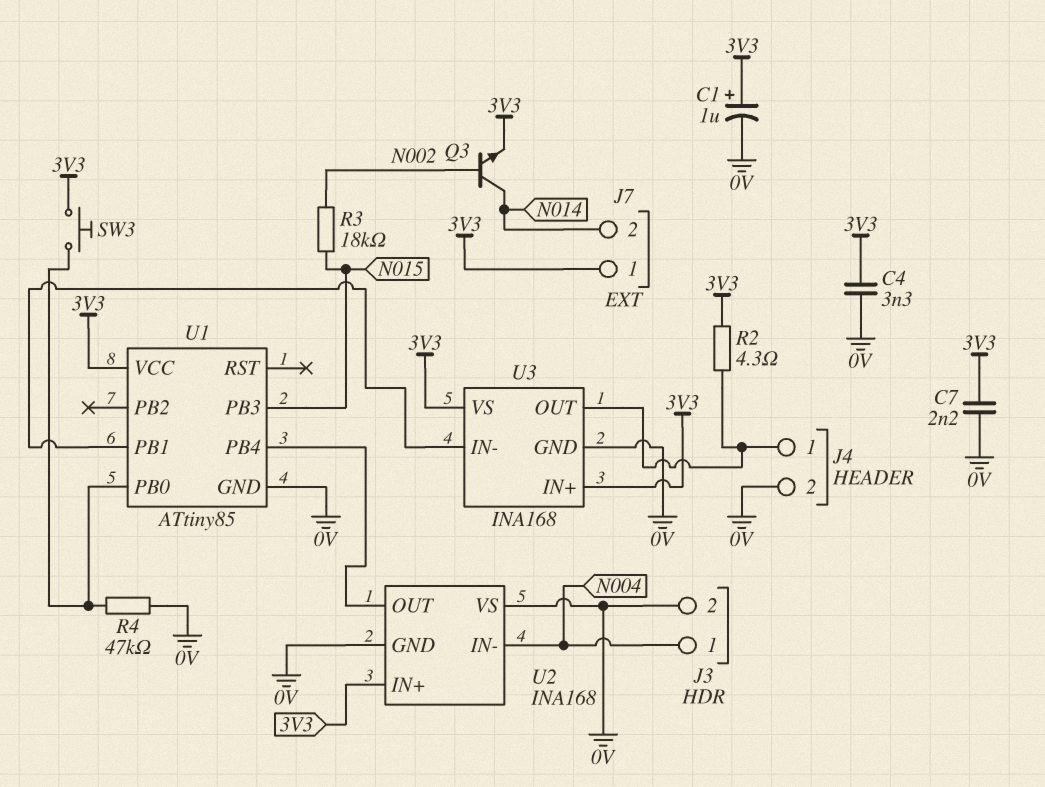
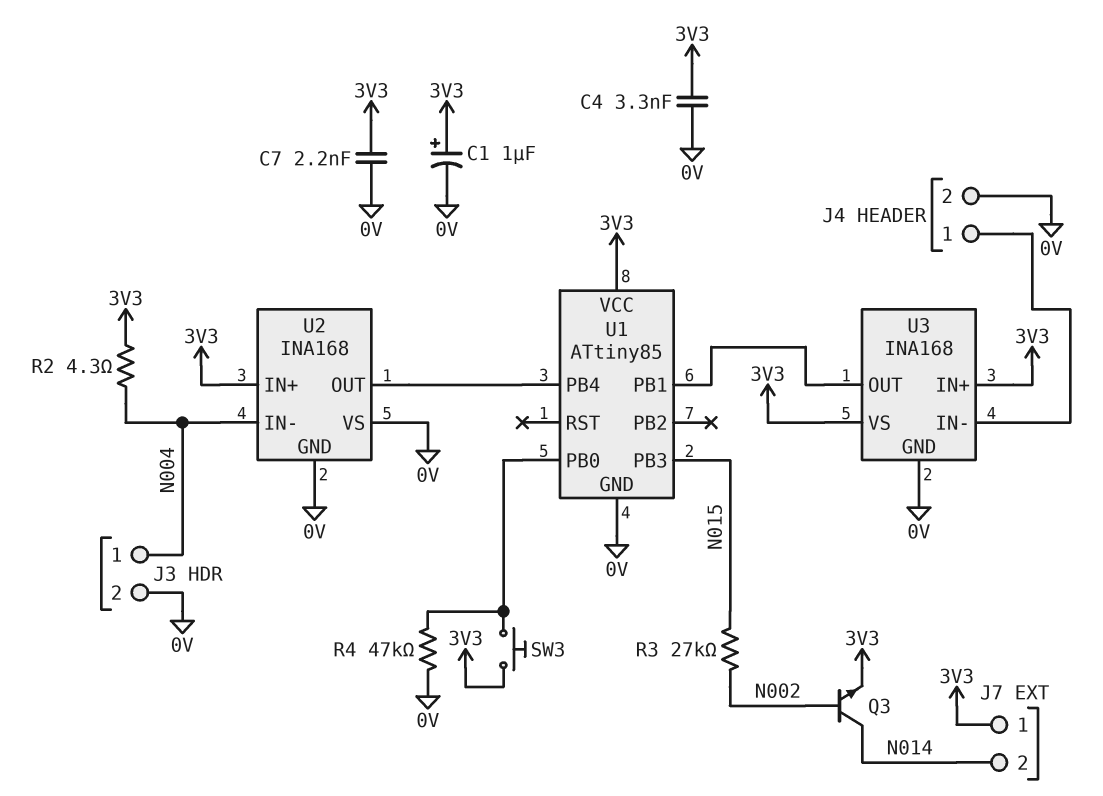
R2: 4.3 (3V3, J4/1) -> 4.3 (3V3, N004)
R3: 18k (N002, N015) -> 27k (N002, N015)
U3 pin IN-: U1/PB1 -> J4/1
U3 pin OUT: J4/1 -> U1/PB1

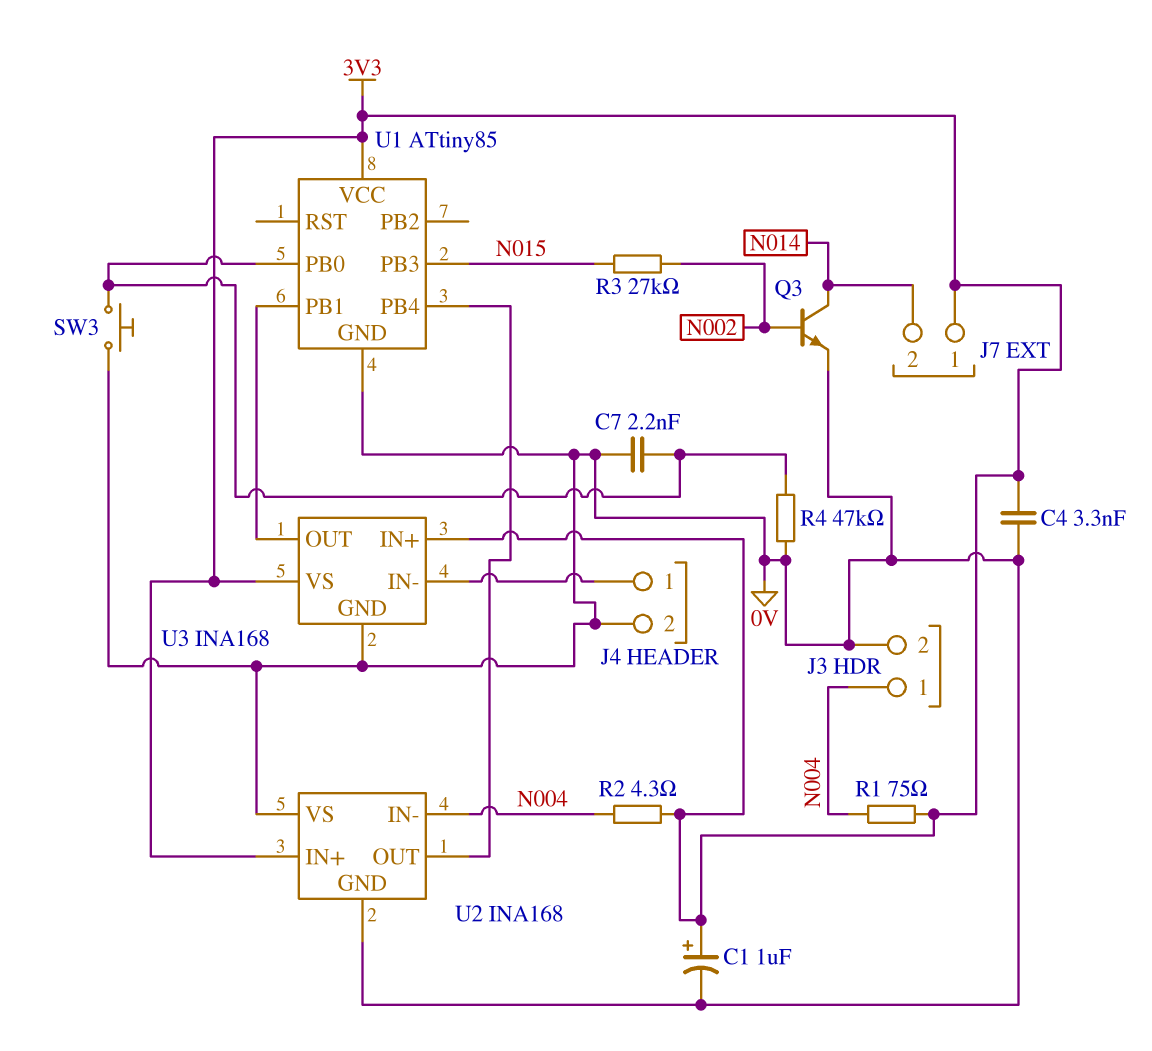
C7: 2.2nF (0V, 3V3) -> 2.2nF (0V, U1/PB0)
Q3: NPN (B N002, C N014, E 3V3) -> NPN (B N002, C N014, E 0V)
R1: none -> 75 (3V3, N004)
SW3: button (3V3, U1/PB0) -> button (0V, U1/PB0)

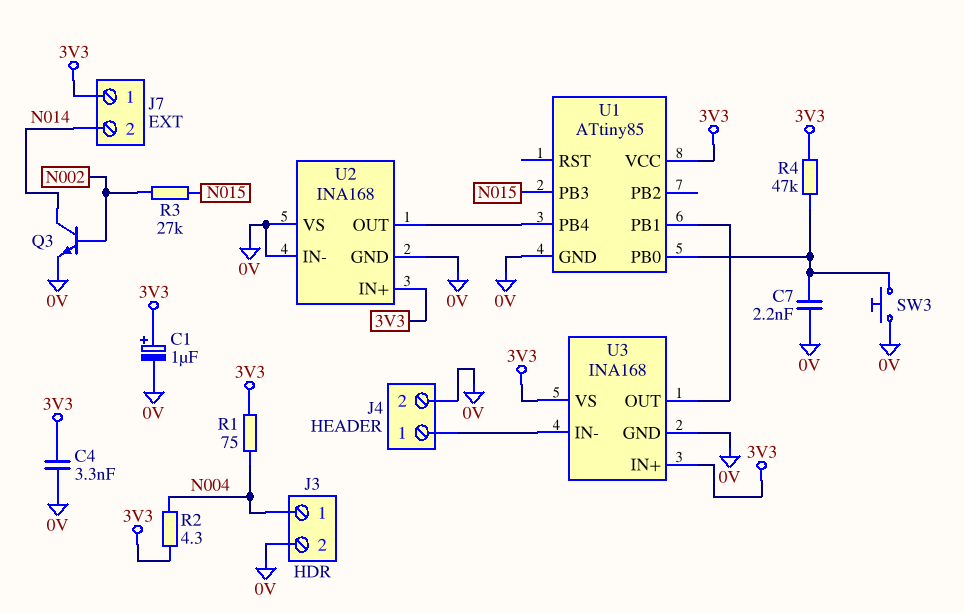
R4: 47k (0V, U1/PB0) -> 47k (3V3, U1/PB0)
U2 pin IN-: N004 -> 0V

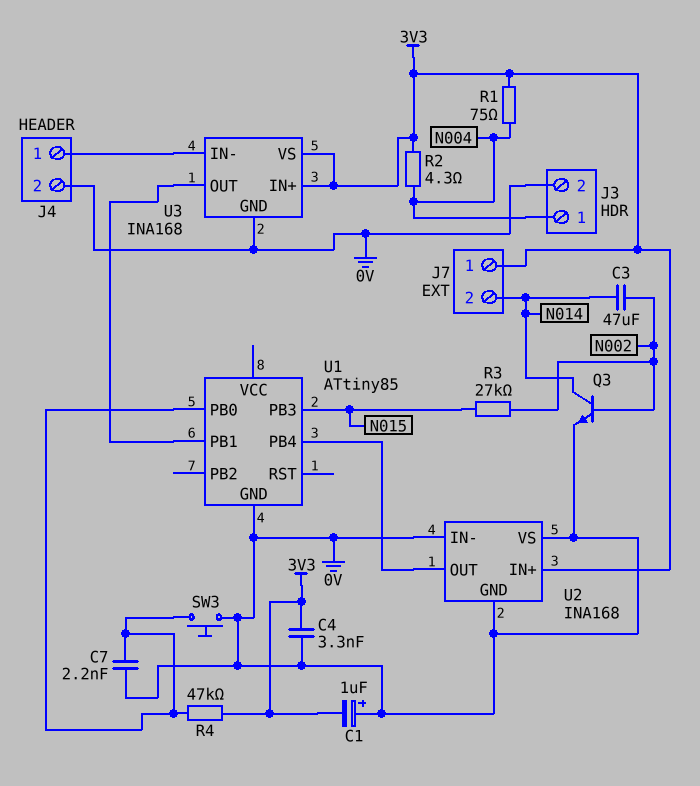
C1: 1uF (plus 3V3, minus 0V) -> 1uF (plus 0V, minus 3V3)
C3: none -> 47uF (N002, N014)
U1 pin VCC: 3V3 -> none

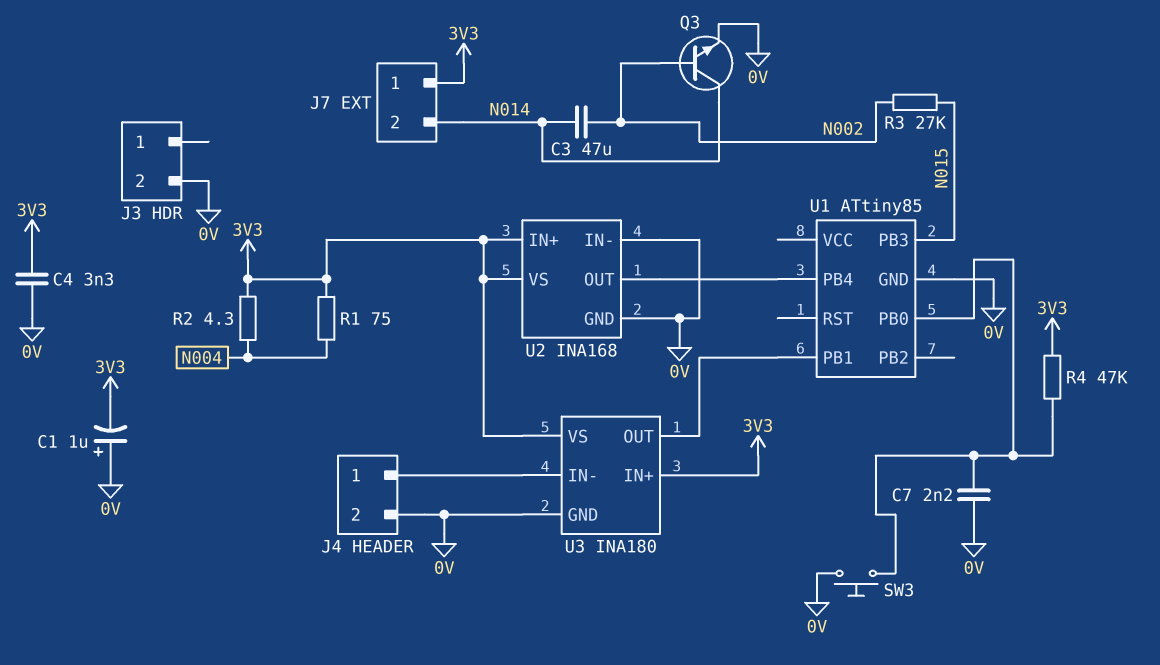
J3 pin 1: N004 -> none
U2 pin VS: 0V -> 3V3
U3: INA168 -> INA180

